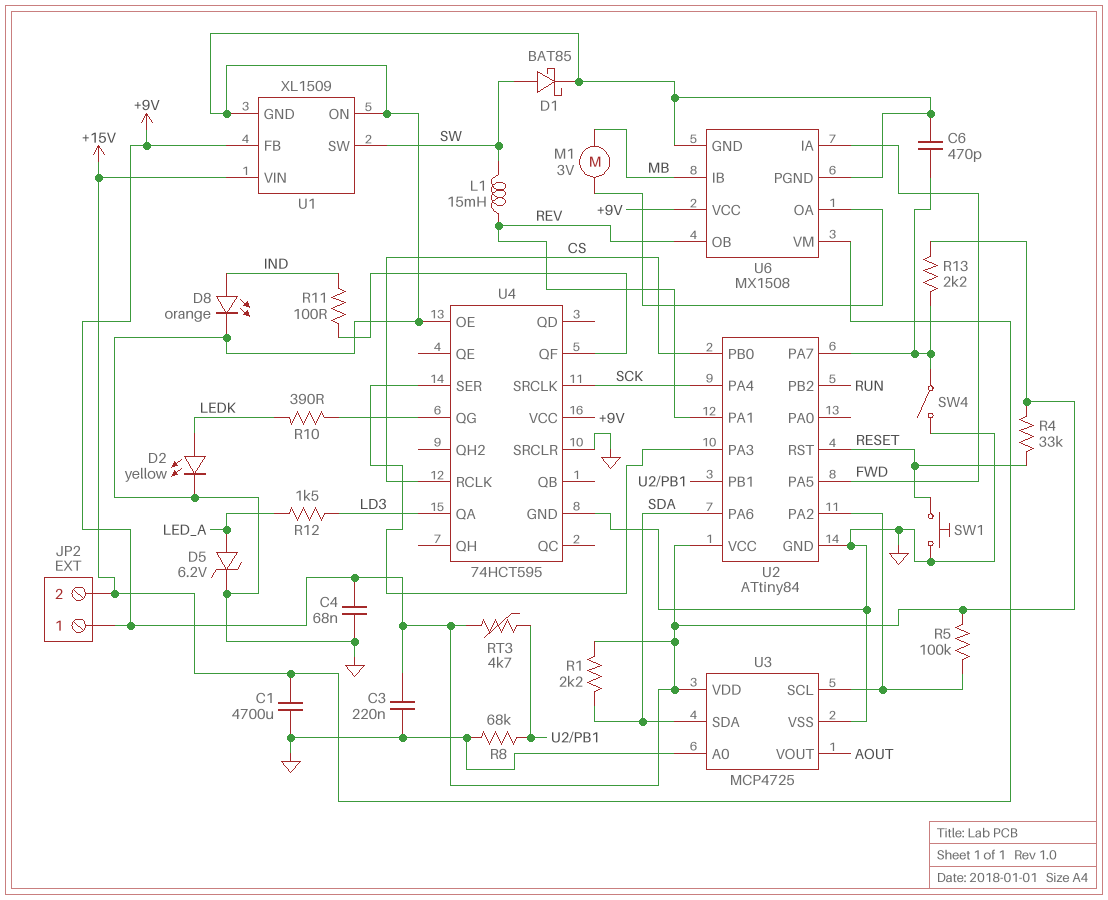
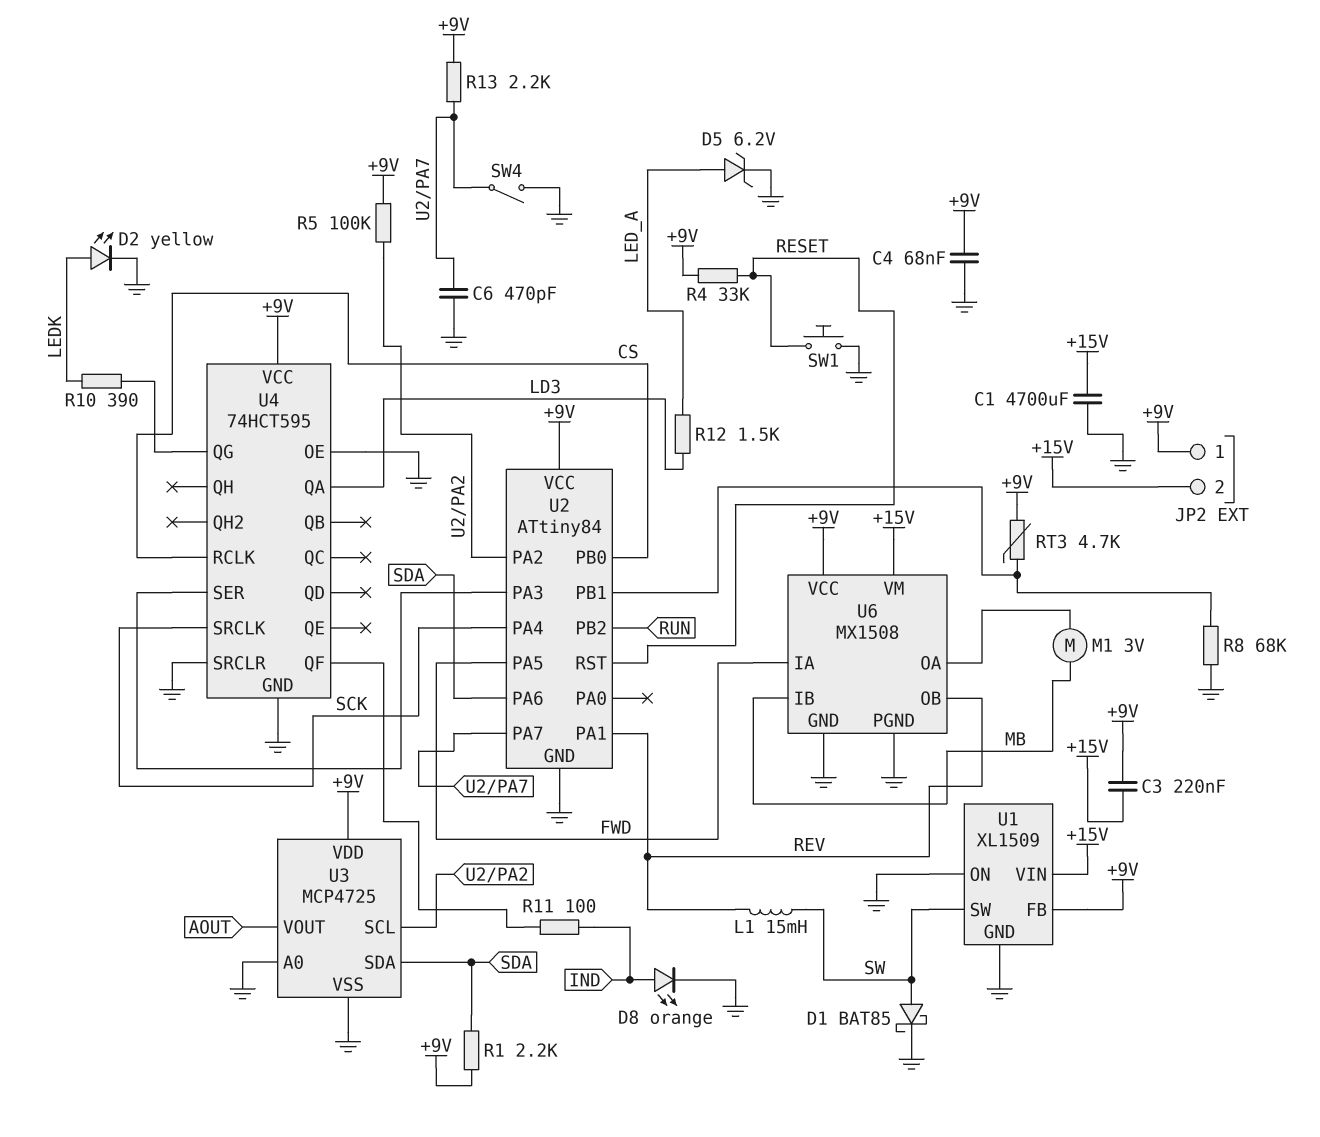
C3: 220nF (+9V, GND) -> 220nF (+9V, +15V)

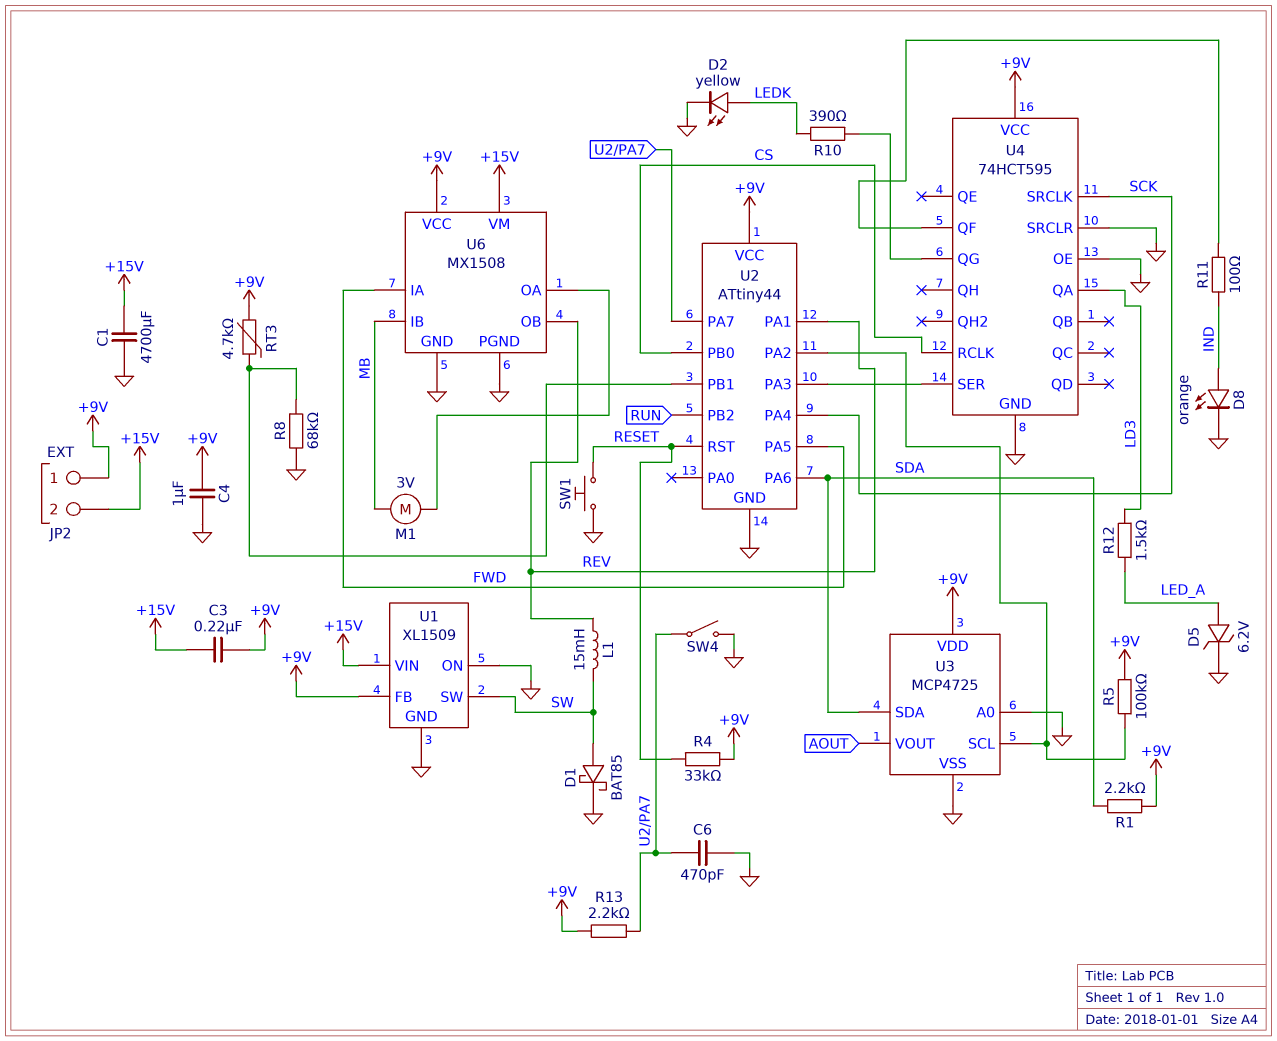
C4: 68nF (+9V, GND) -> 1uF (+9V, GND)
U2: ATtiny84 -> ATtiny44

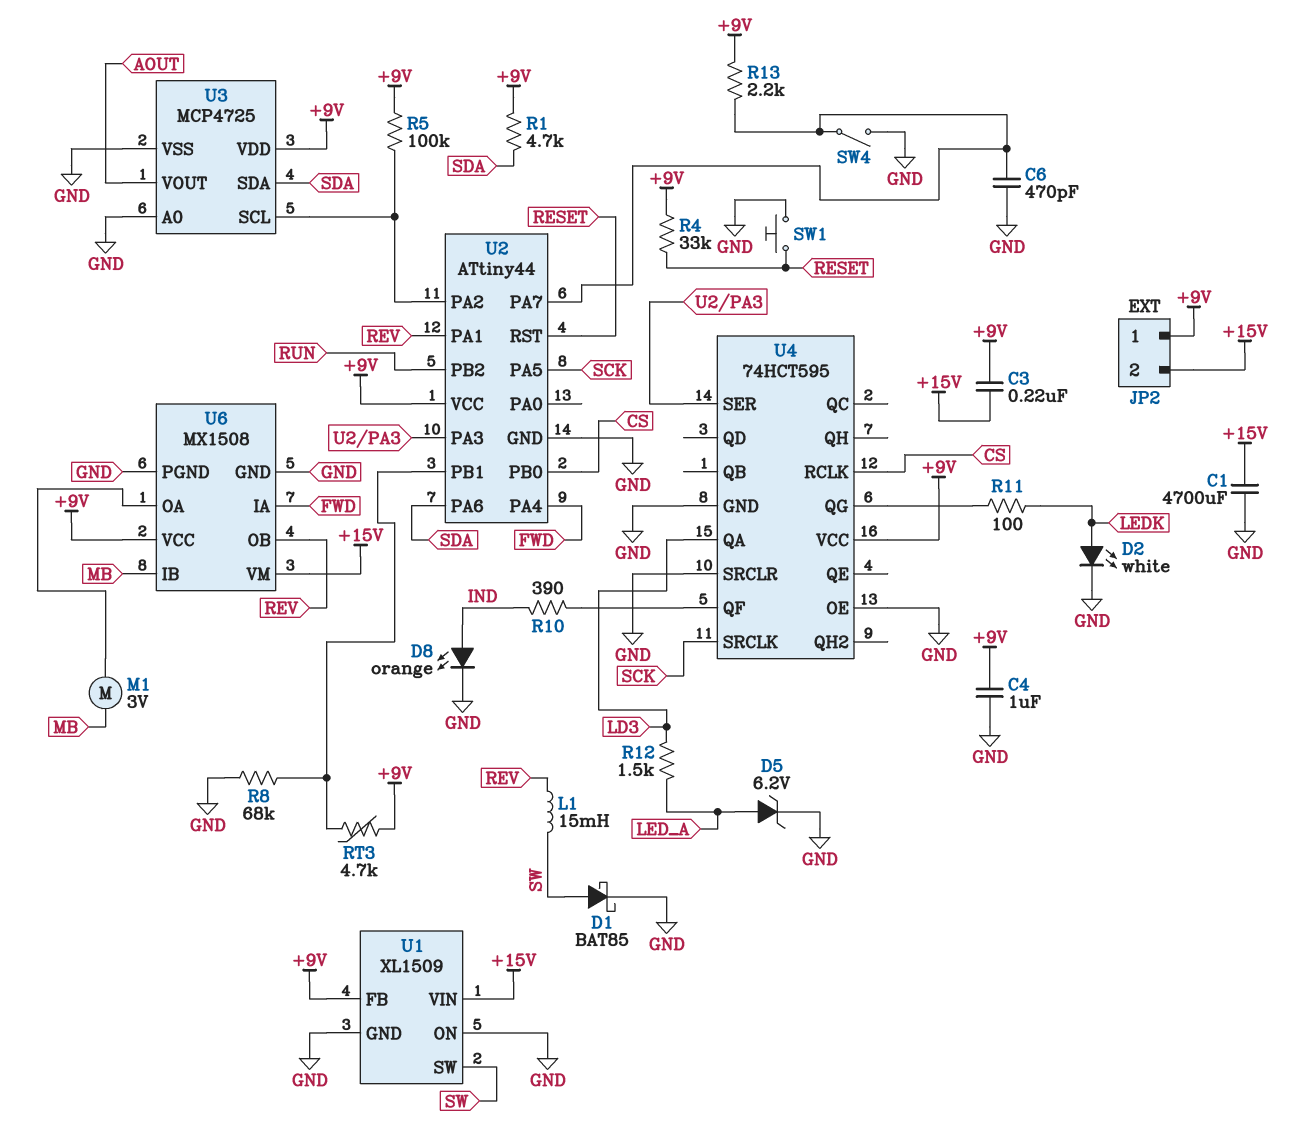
D2: LED yellow (A LEDK, K GND) -> LED white (A LEDK, K GND)
R1: 2.2k (+9V, SDA) -> 4.7k (+9V, SDA)
R10: 390 (LEDK, U4/QG) -> 390 (IND, U4/QF)
R11: 100 (IND, U4/QF) -> 100 (LEDK, U4/QG)
U2 pin PA4: SCK -> FWD
U2 pin PA5: FWD -> SCK

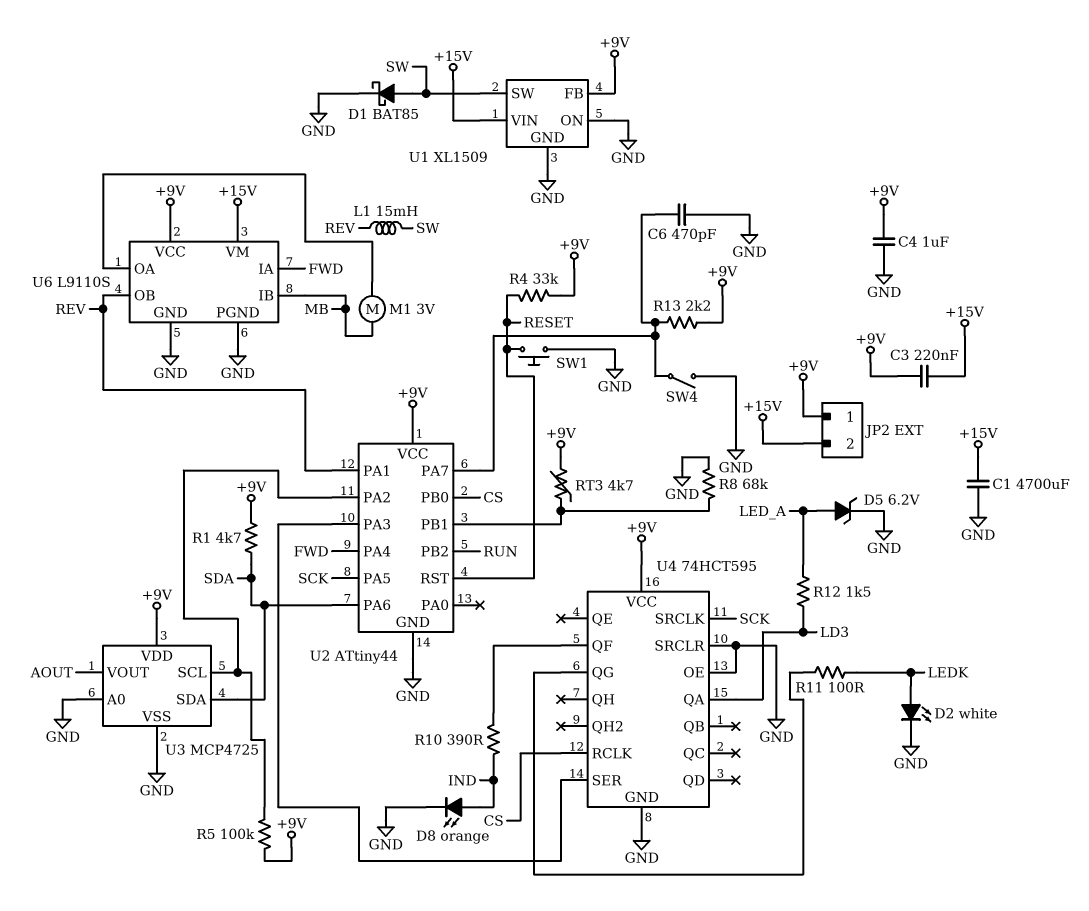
U6: MX1508 -> L9110S

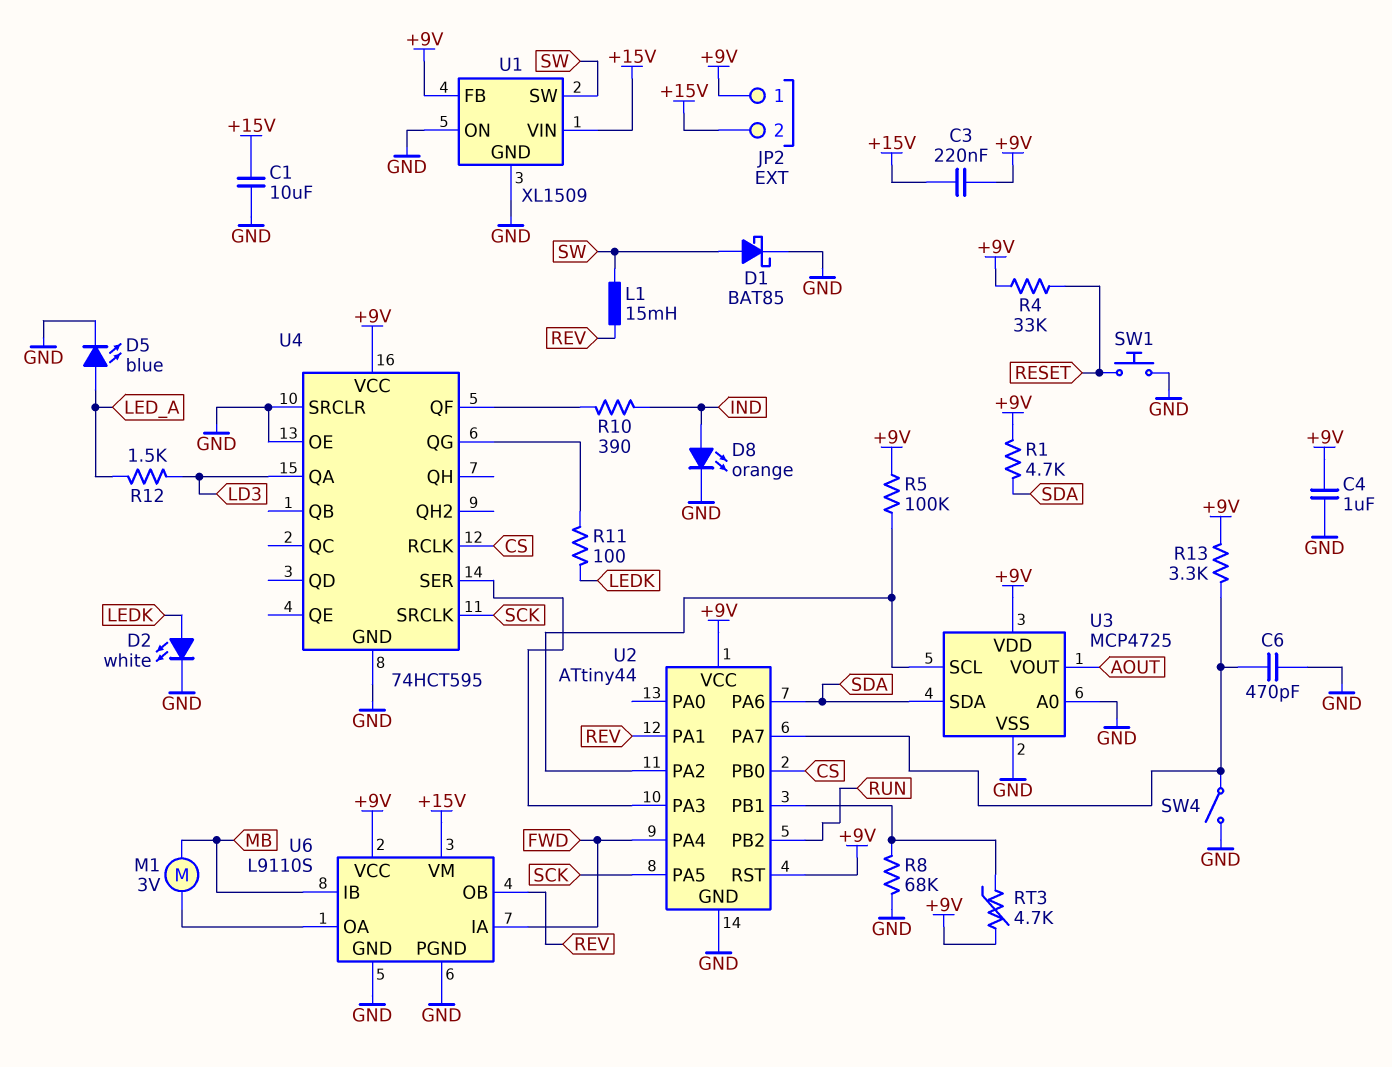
C1: 4700uF (+15V, GND) -> 10uF (+15V, GND)
D5: zener 6.2V (A LED_A, K GND) -> LED blue (A LED_A, K GND)
R13: 2.2k (+9V, U2/PA7) -> 3.3k (+9V, U2/PA7)
U2 pin RST: RESET -> +9V

